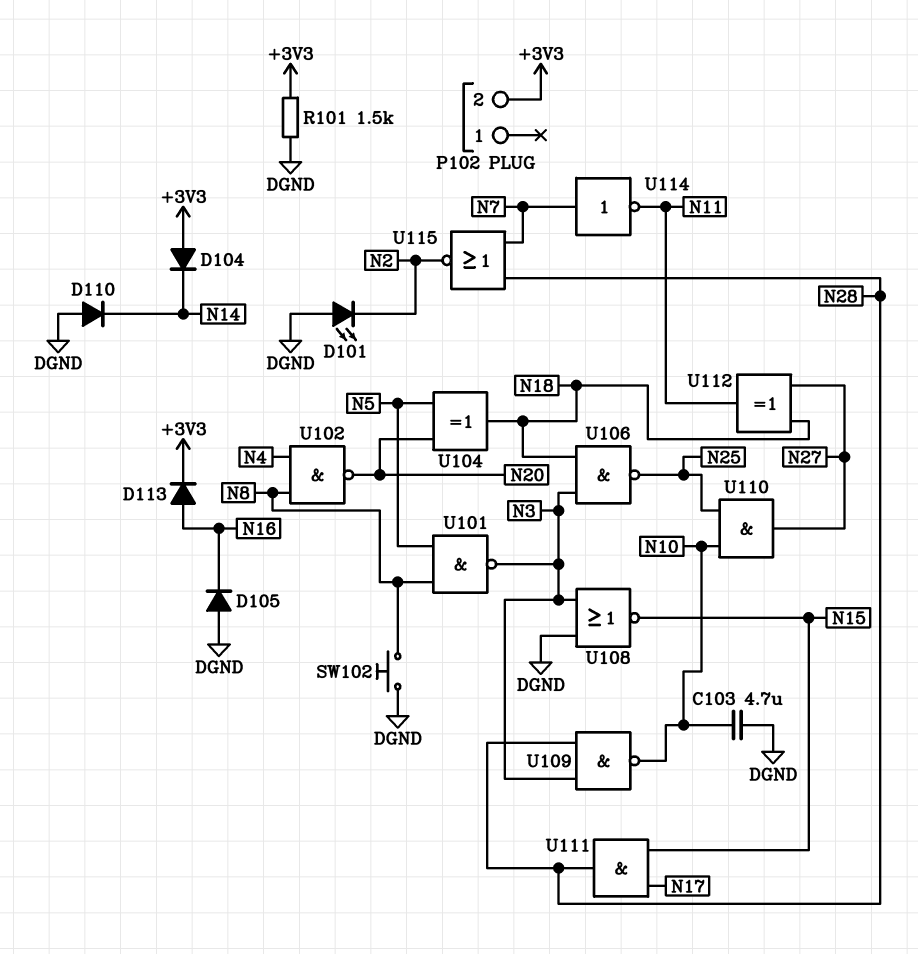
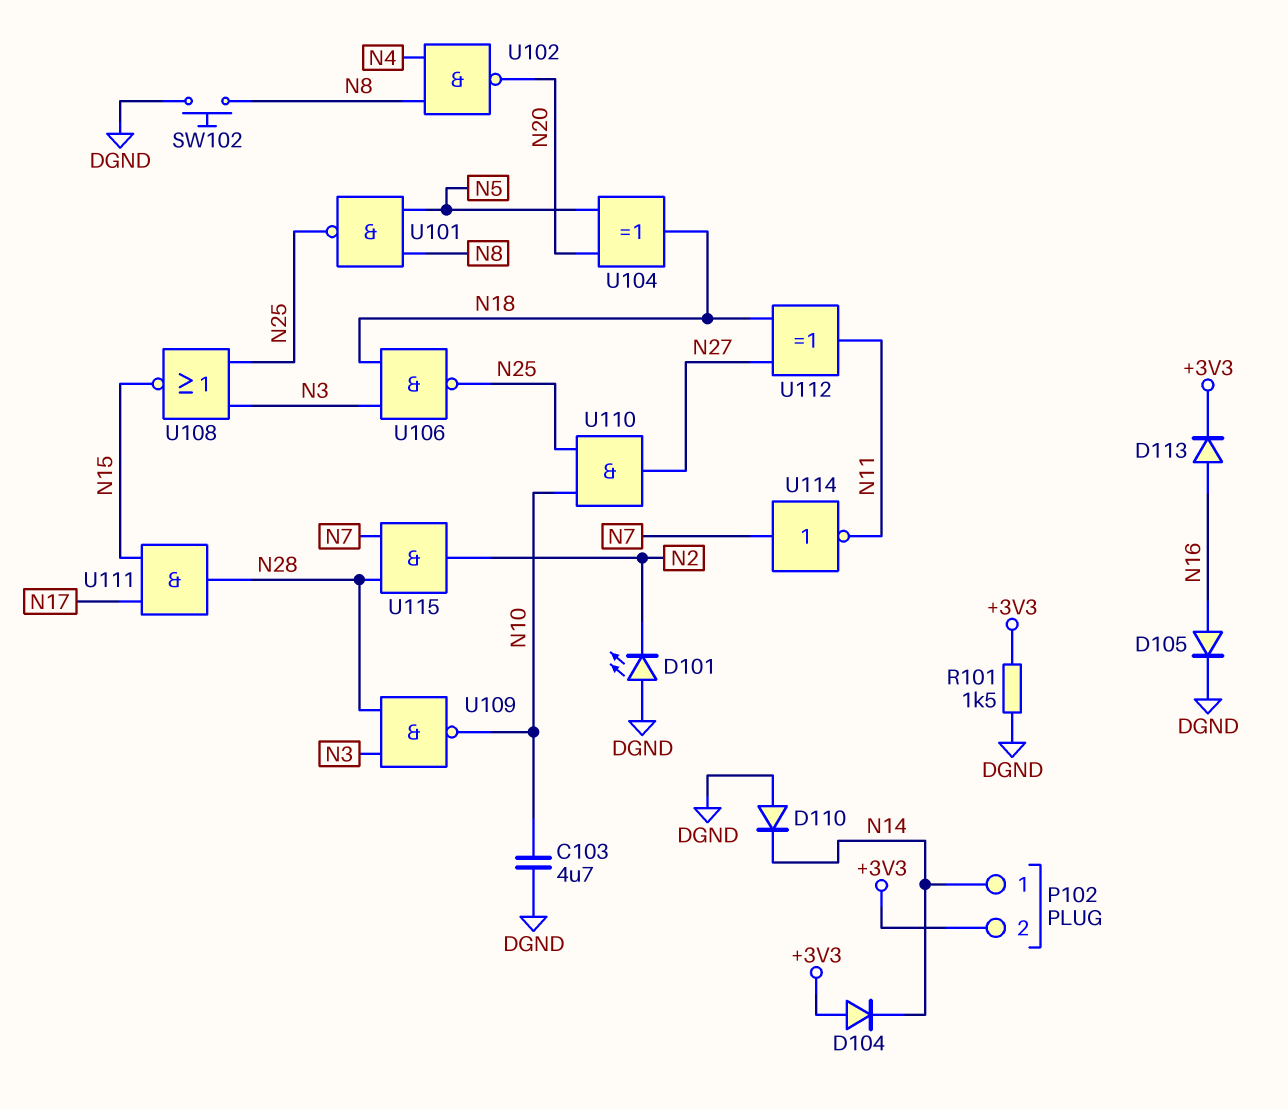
D105: diode (A DGND, K N16) -> diode (A N16, K DGND)
P102 pin 1: none -> N14
U101: NAND (in N5, in N8, out N3) -> NAND (in N5, in N8, out N25)
U108: NOR (in DGND, in N3, out N15) -> NOR (in N3, in N25, out N15)
U115: NOR (in N7, in N28, out N2) -> AND (in N7, in N28, out N2)

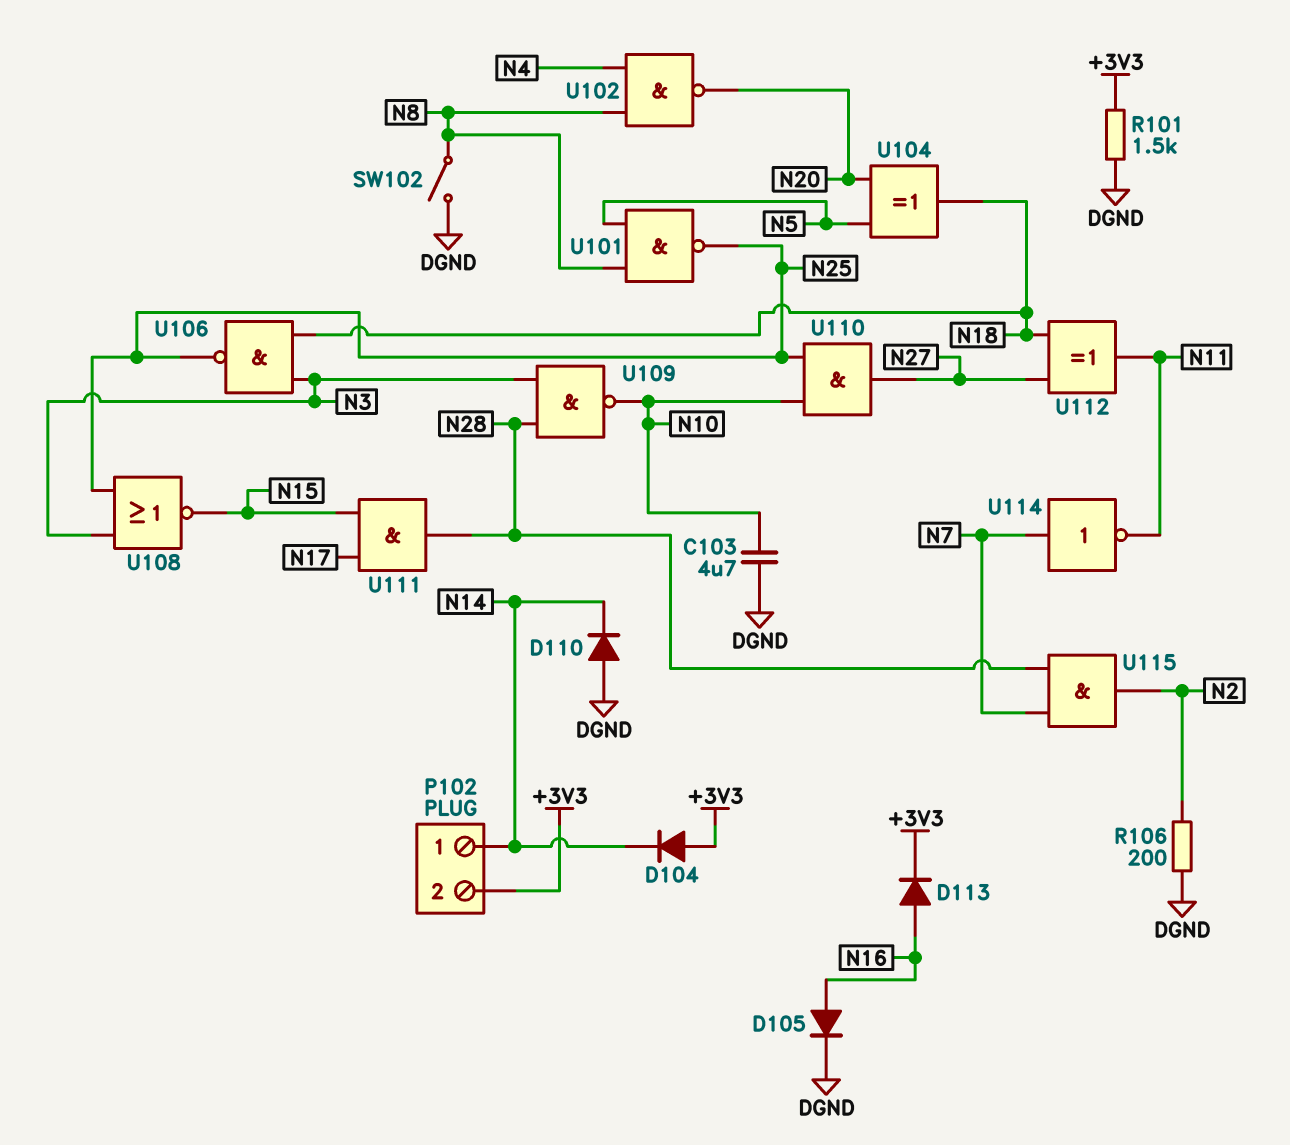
D101: LED (A DGND, K N2) -> none
R106: none -> 200 (DGND, N2)
SW102: button (DGND, N8) -> switch (DGND, N8)

